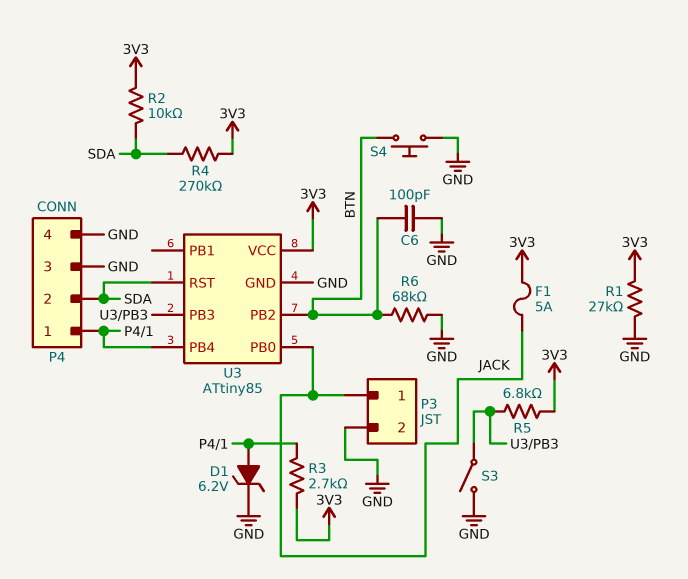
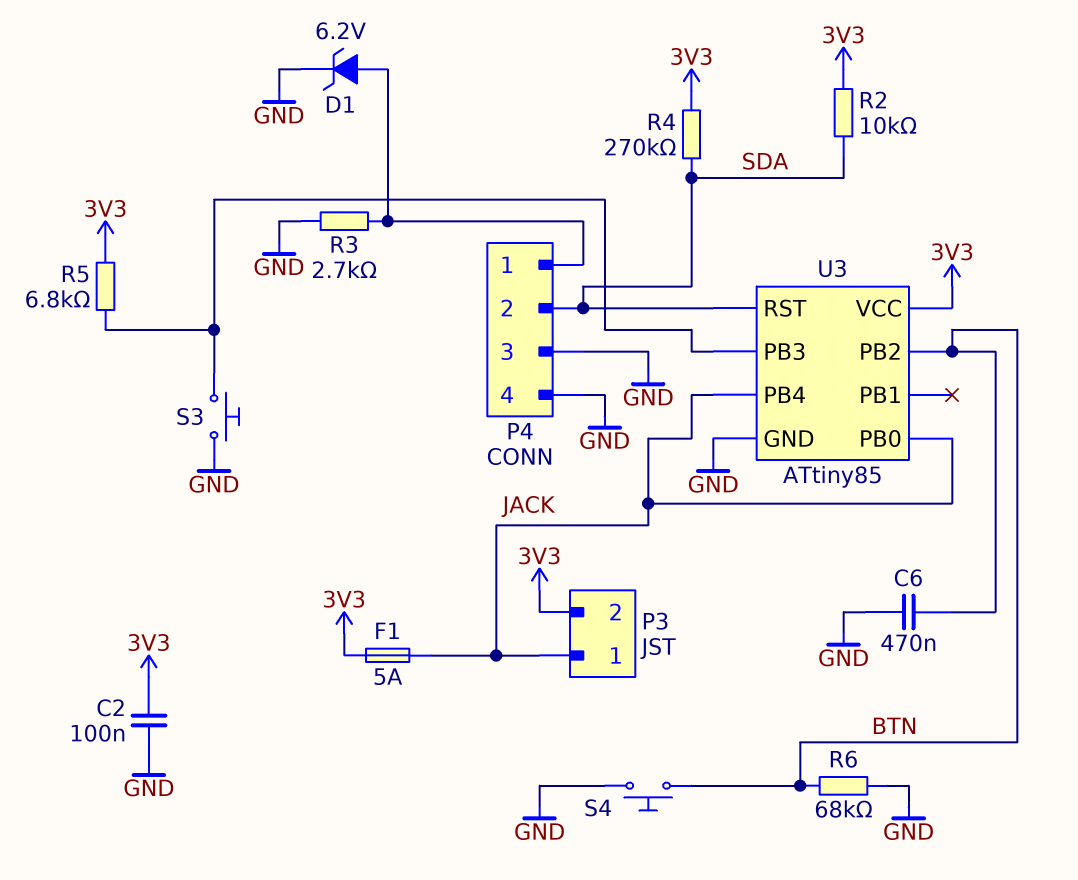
C2: none -> 100nF (3V3, GND)
C6: 100pF (BTN, GND) -> 470nF (BTN, GND)
P3 pin 2: GND -> 3V3
R1: 27k (3V3, GND) -> none
R3: 2.7k (3V3, P4/1) -> 2.7k (GND, P4/1)
S3: switch (GND, U3/PB3) -> button (GND, U3/PB3)
U3 pin PB4: P4/1 -> JACK

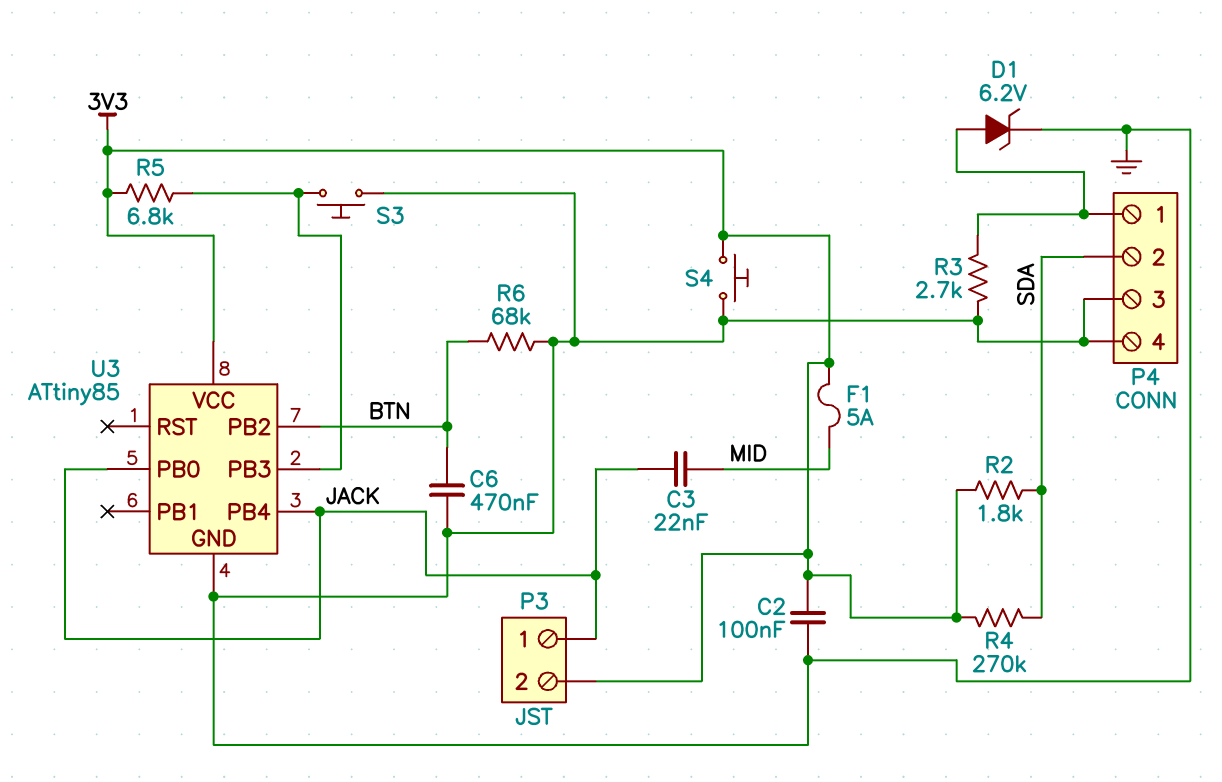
C3: none -> 22nF (JACK, MID)
F1: 5A (3V3, JACK) -> 5A (3V3, MID)
R2: 10k (3V3, SDA) -> 1.8k (3V3, SDA)
S4: button (BTN, GND) -> button (3V3, GND)
U3 pin RST: SDA -> none

